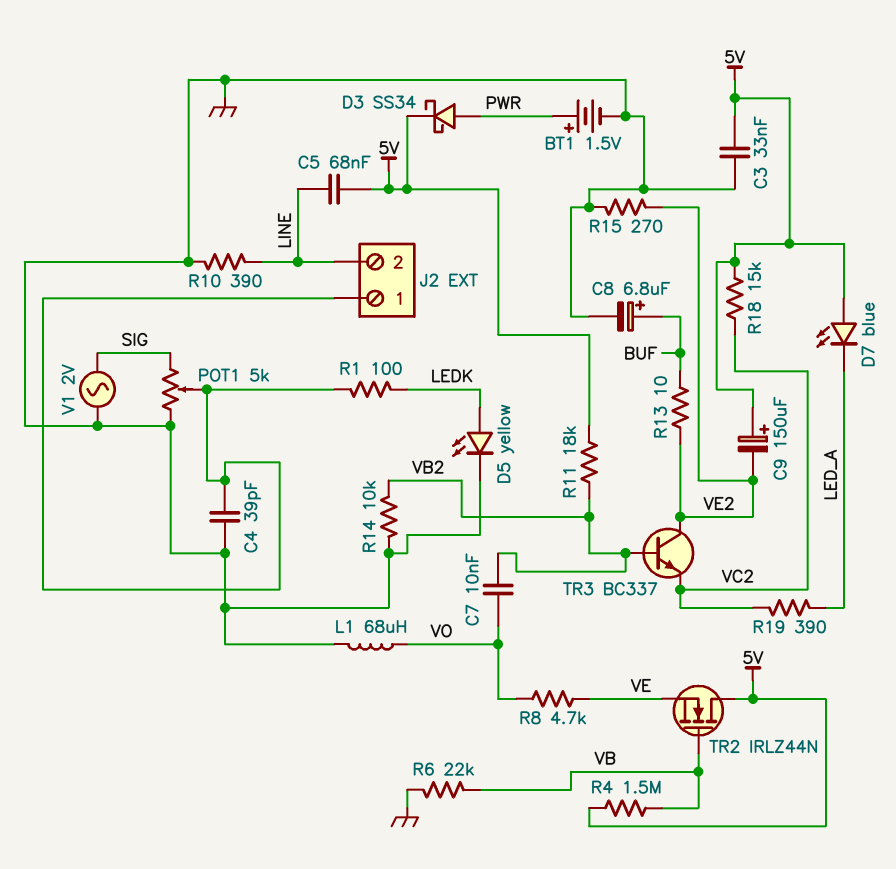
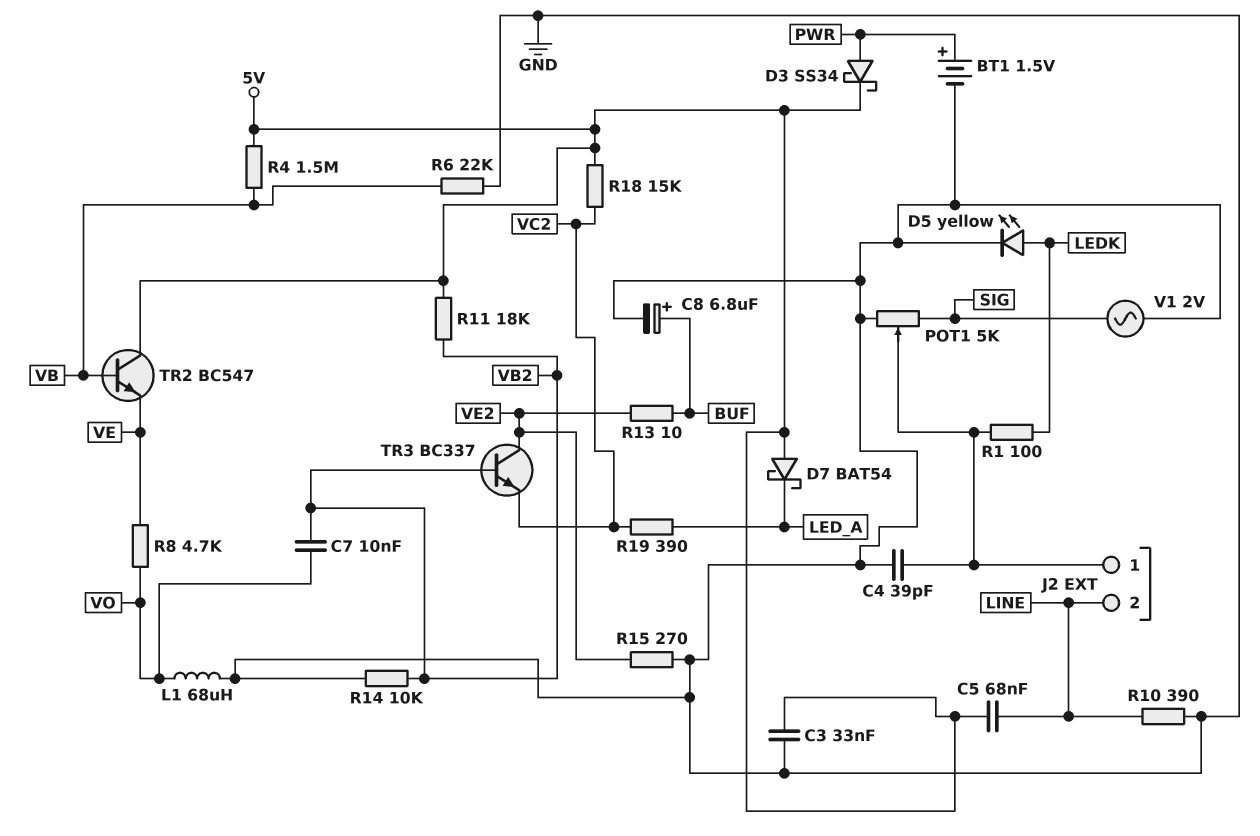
C9: 150uF (plus 5V, minus VE2) -> none
D7: LED blue (A 5V, K LED_A) -> schottky BAT54 (A 5V, K LED_A)
TR2: NMOS IRLZ44N (G VB, D 5V, S VE) -> NPN BC547 (B VB, C 5V, E VE)

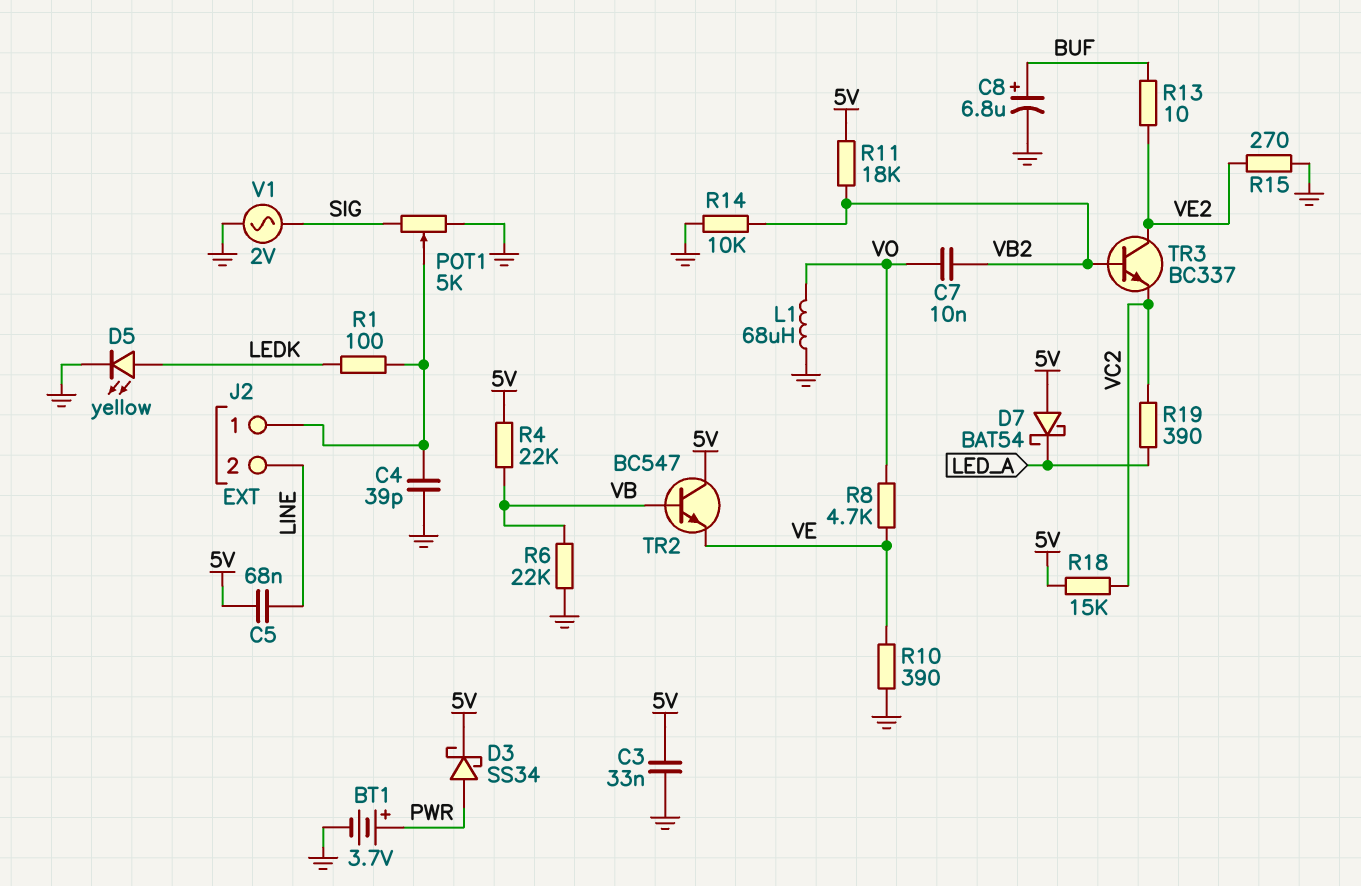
BT1: 1.5V (plus PWR, minus GND) -> 3.7V (plus PWR, minus GND)
R4: 1.5M (5V, VB) -> 22k (5V, VB)
R10: 390 (GND, LINE) -> 390 (GND, VE)

